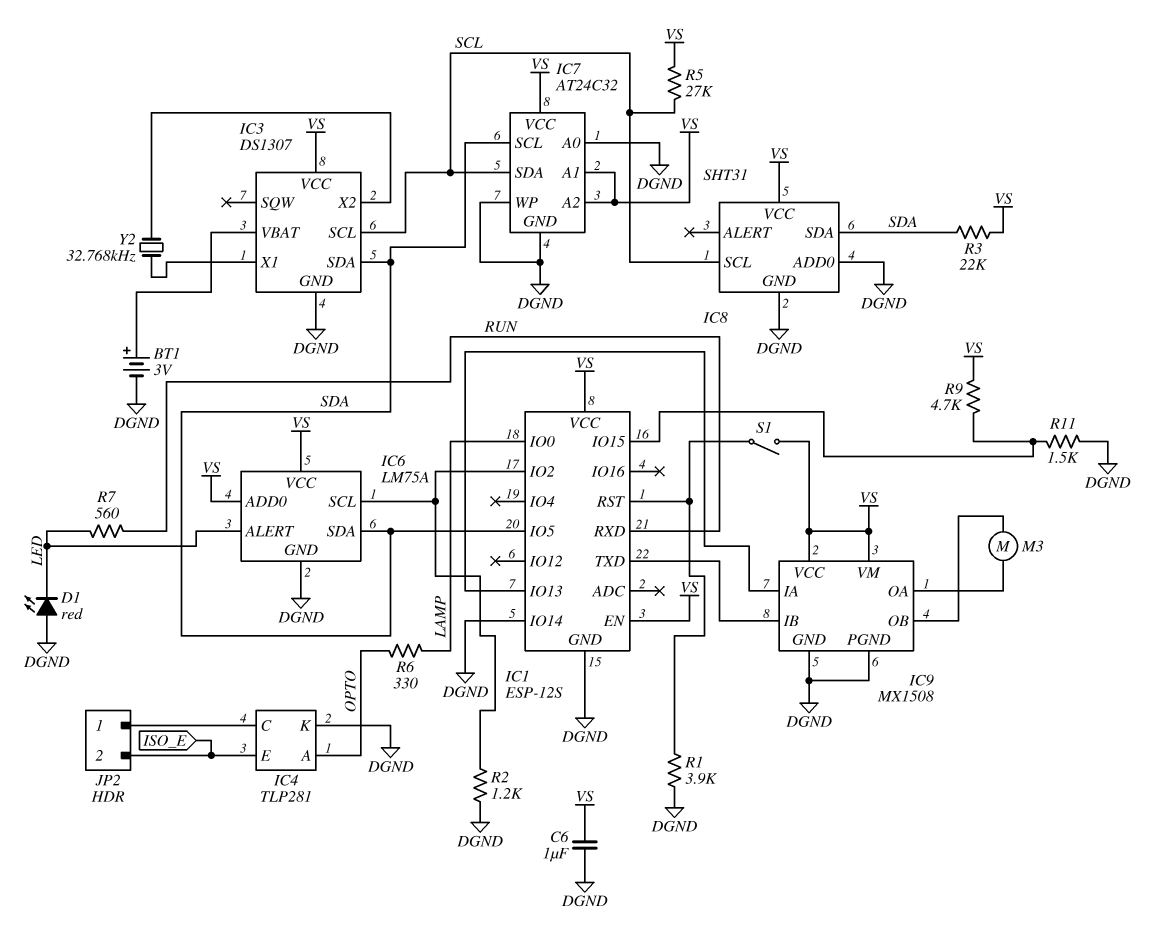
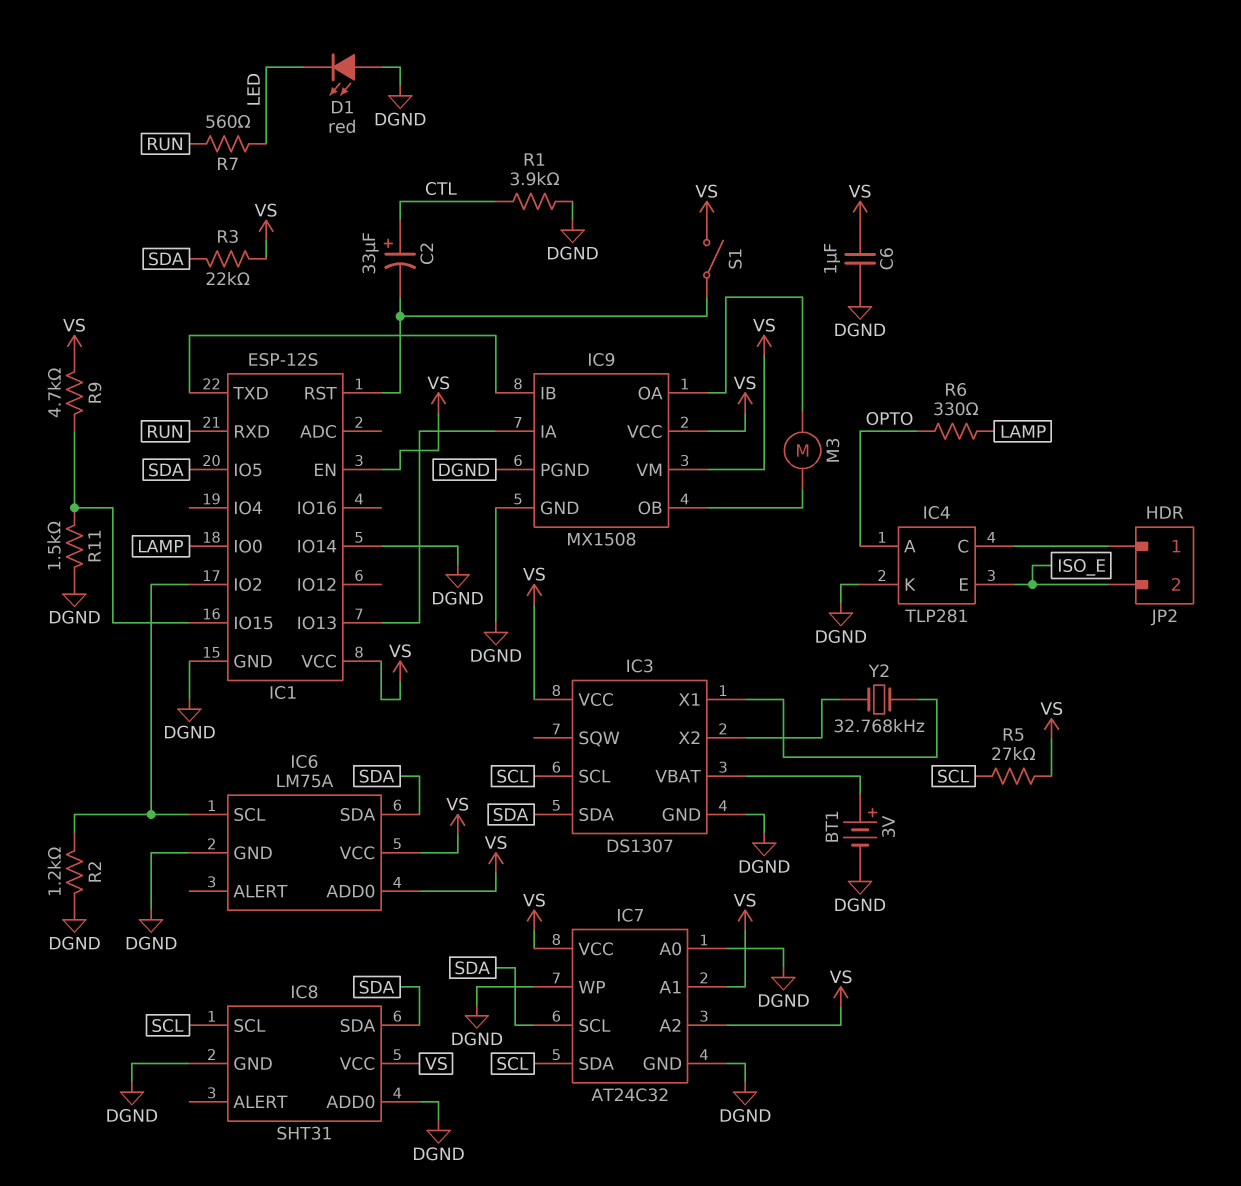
C2: none -> 33uF (plus CTL, minus IC1/RST)
IC6 pin ALERT: LED -> none
R1: 3.9k (DGND, IC1/RST) -> 3.9k (CTL, DGND)

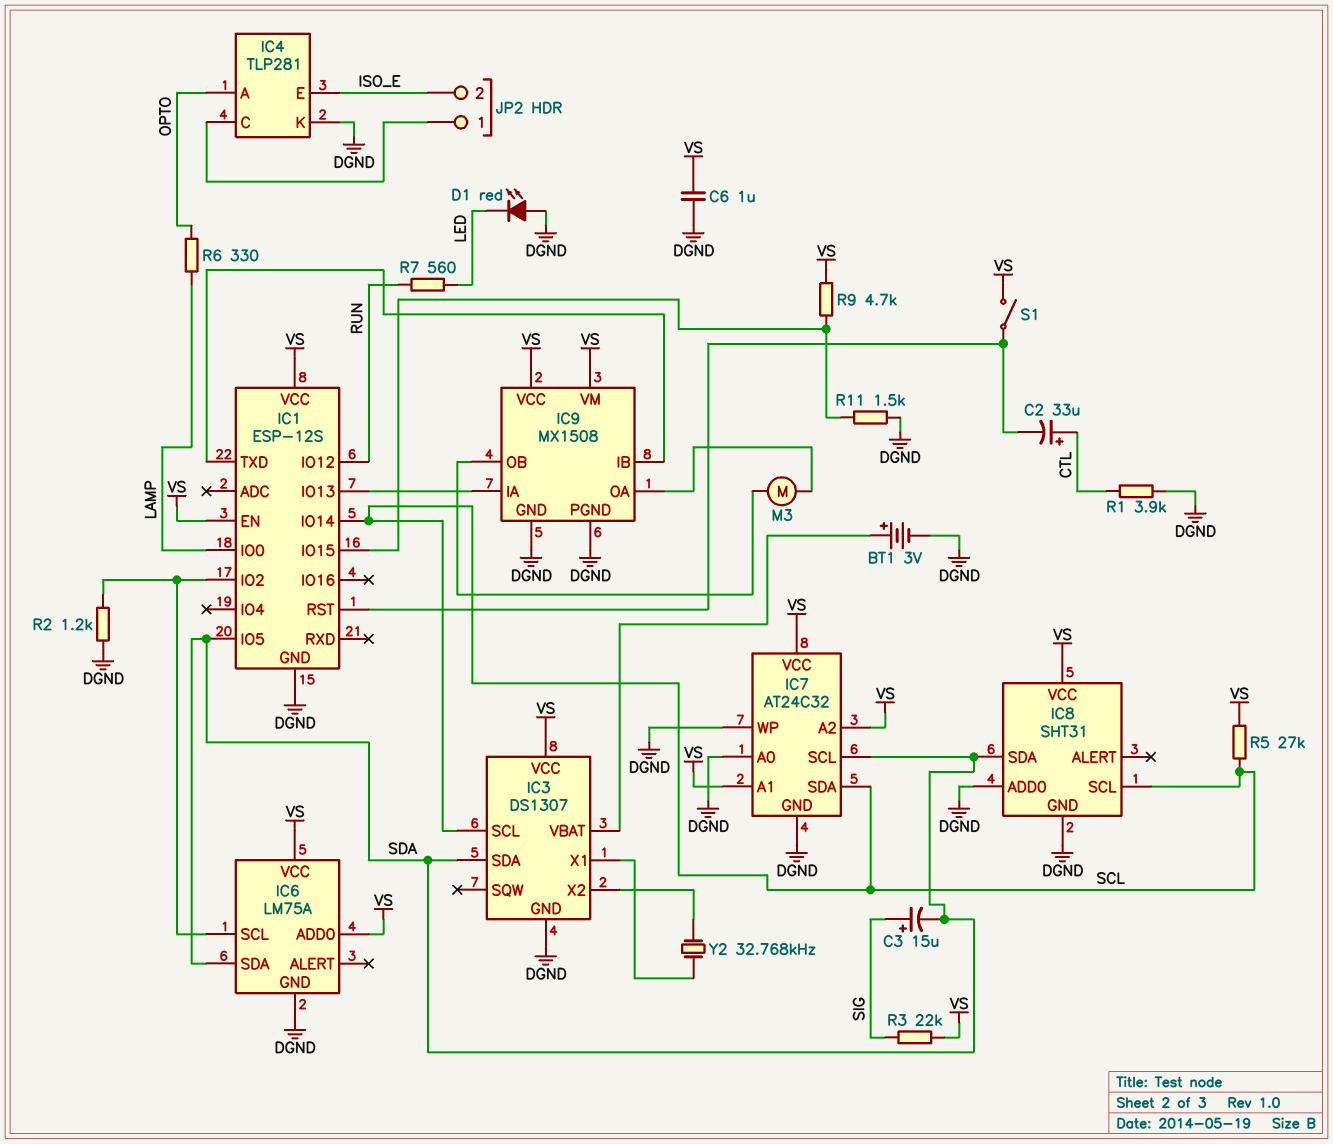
C3: none -> 15uF (plus SIG, minus SDA)
IC1 pin IO12: none -> RUN
IC1 pin IO14: DGND -> SCL
IC1 pin RXD: RUN -> none
R3: 22k (SDA, VS) -> 22k (SIG, VS)

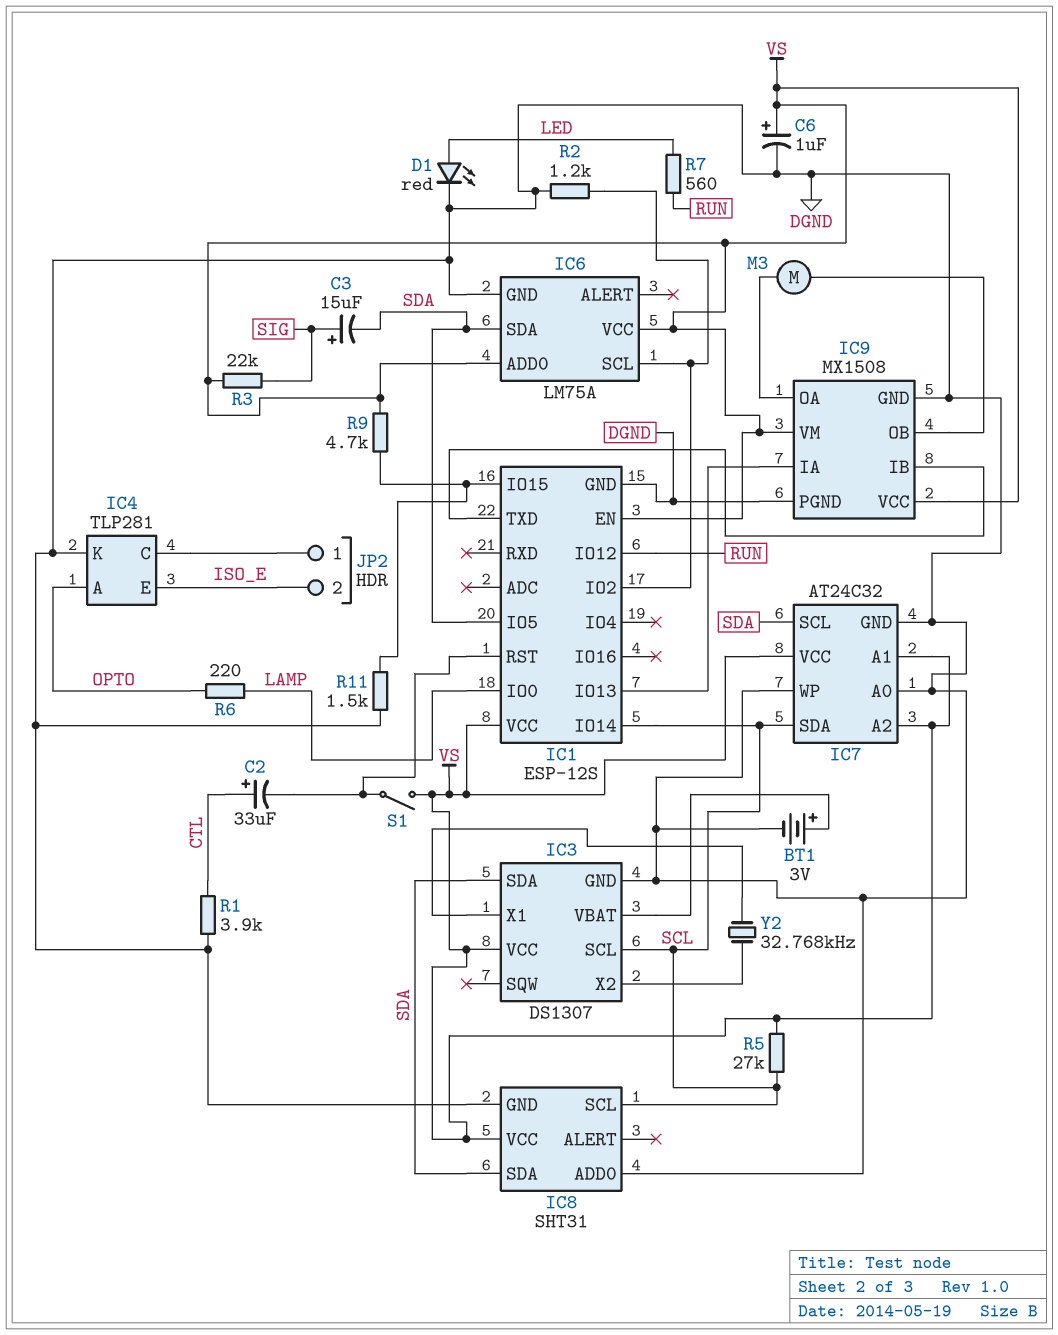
C6: 1uF (DGND, VS) -> 1uF (plus VS, minus DGND)
D1: LED red (A DGND, K LED) -> LED red (A LED, K DGND)
R6: 330 (LAMP, OPTO) -> 220 (LAMP, OPTO)

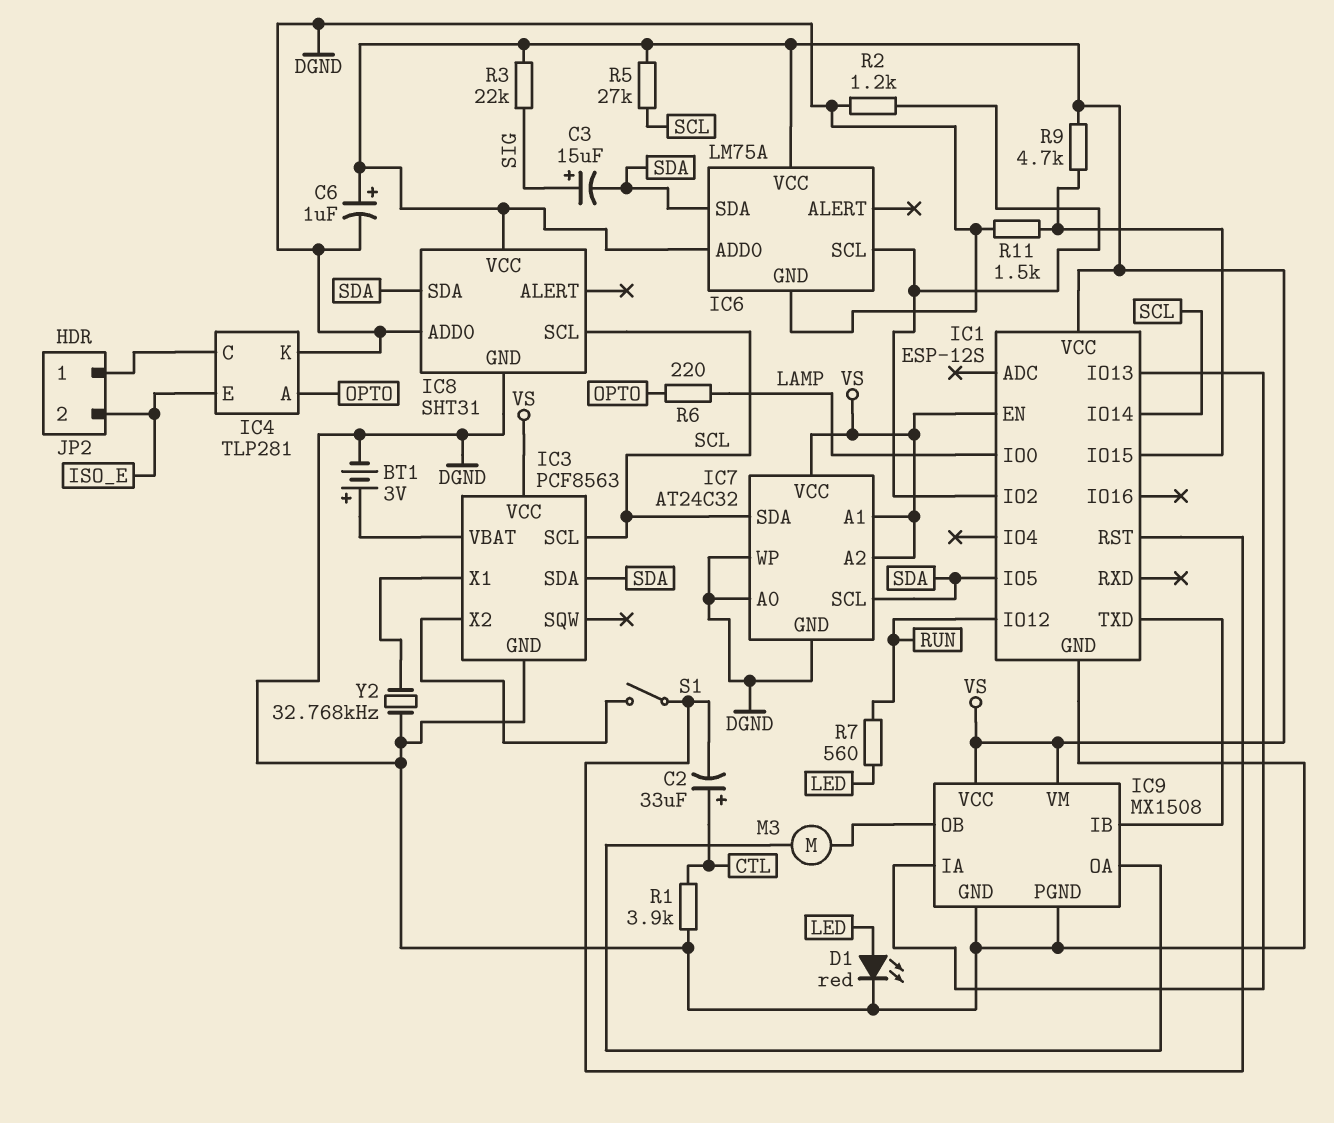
IC3: DS1307 -> PCF8563
S1: switch (IC1/RST, VS) -> switch (IC1/RST, IC3/X2)
Y2: 32.768kHz (IC3/X1, IC3/X2) -> 32.768kHz (DGND, IC3/X1)

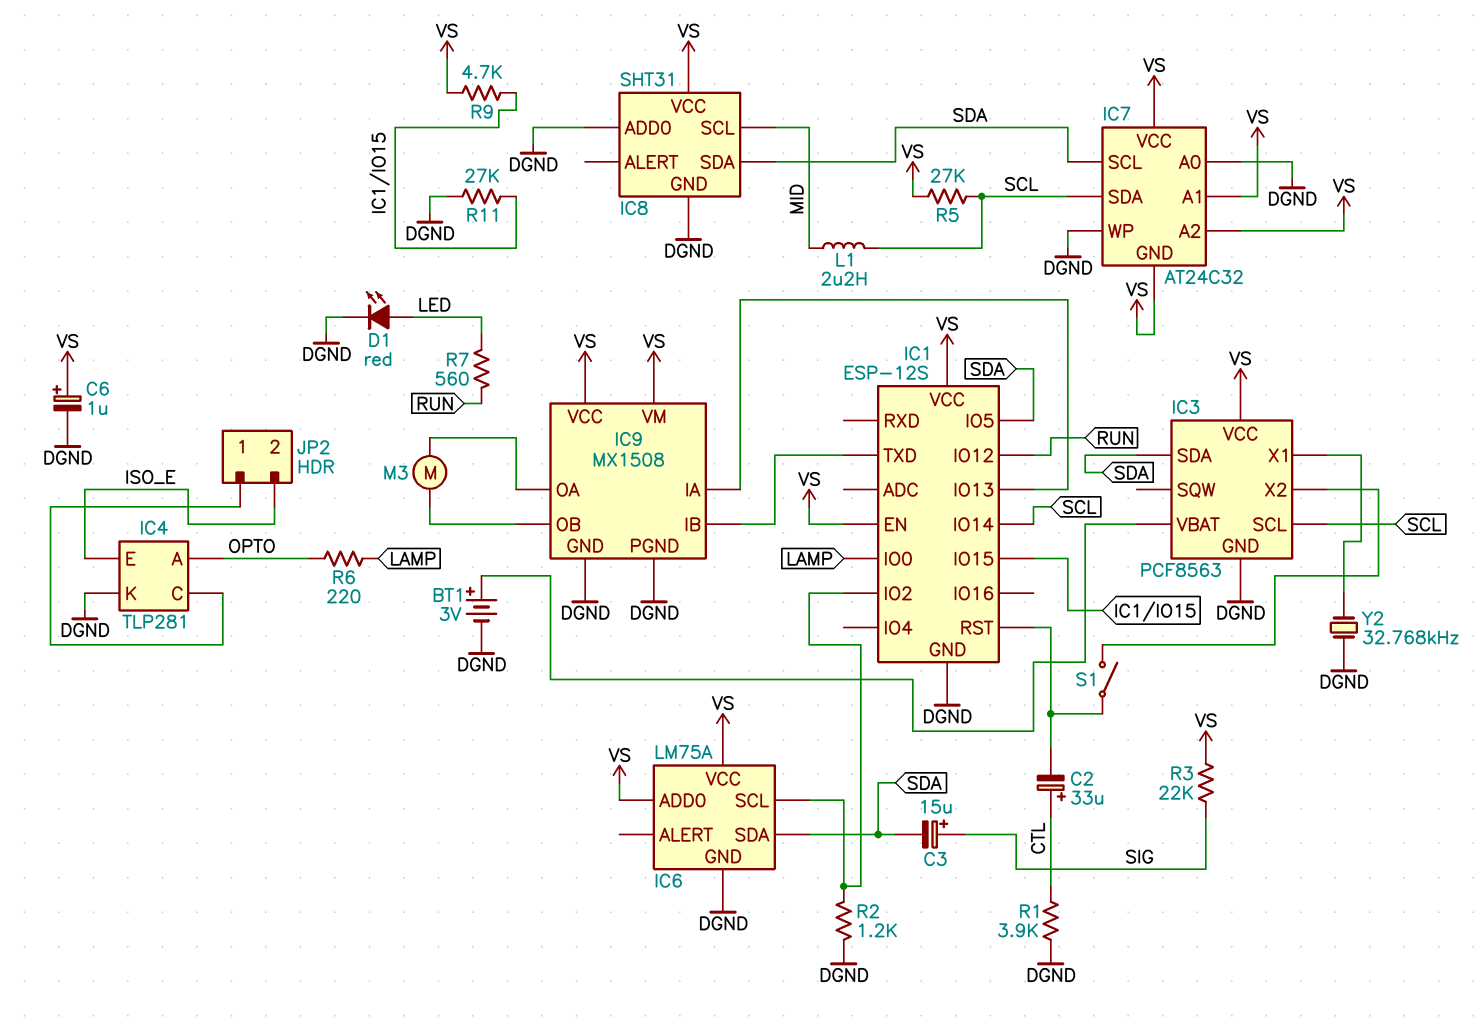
IC7 pin GND: DGND -> VS
IC8 pin SCL: SCL -> MID
L1: none -> 2.2uH (MID, SCL)
R11: 1.5k (DGND, IC1/IO15) -> 27k (DGND, IC1/IO15)

